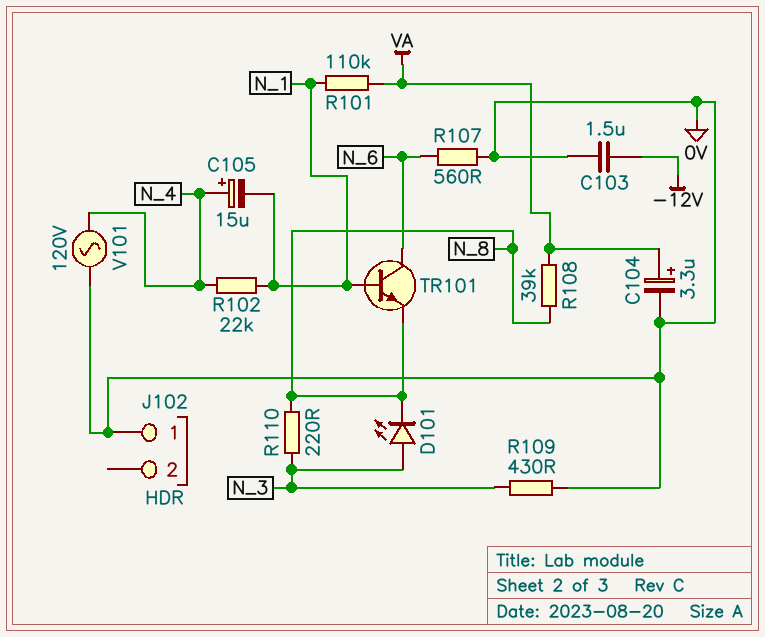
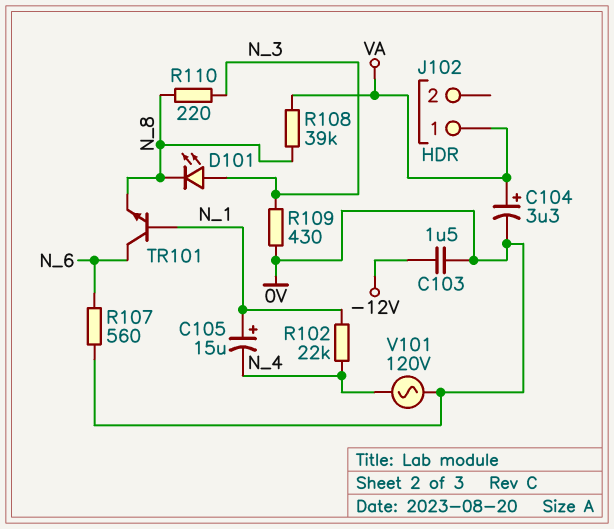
C105: 15uF (plus N_4, minus N_1) -> 15uF (plus N_1, minus N_4)
J102 pin 1: 0V -> VA
R101: 110k (N_1, VA) -> none

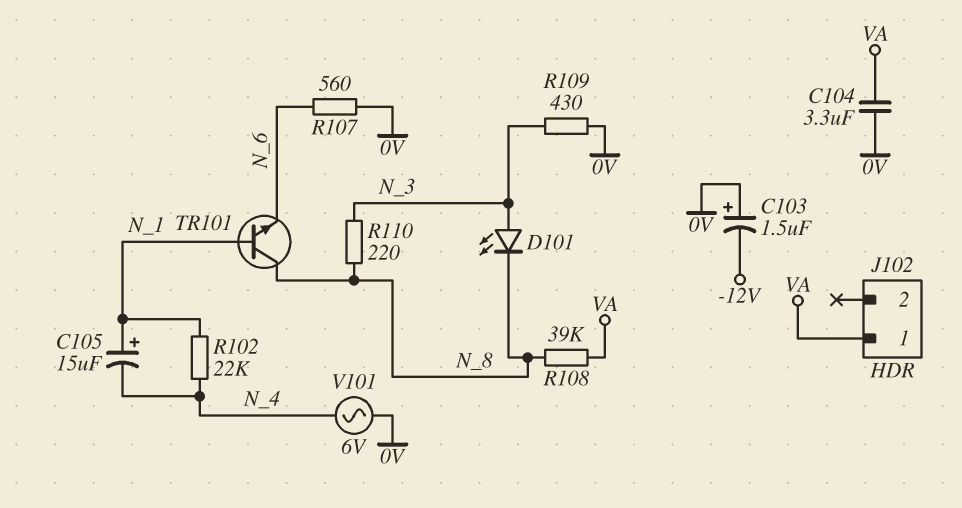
C103: 1.5uF (-12V, 0V) -> 1.5uF (plus 0V, minus -12V)
C104: 3.3uF (plus VA, minus 0V) -> 3.3uF (0V, VA)
TR101: NPN (B N_1, C N_6, E N_8) -> NPN (B N_1, C N_8, E N_6)
V101: AC 120V (0V, N_4) -> AC 6V (0V, N_4)

